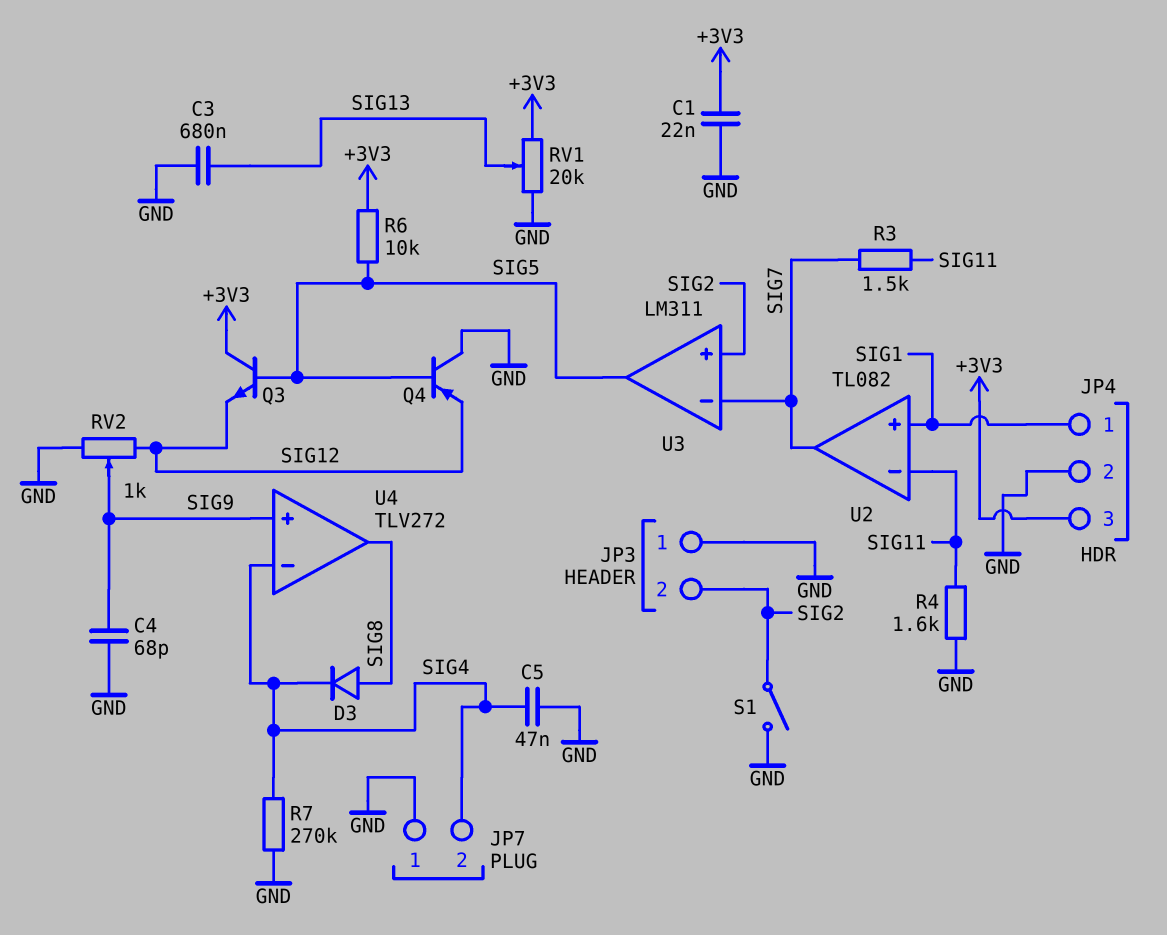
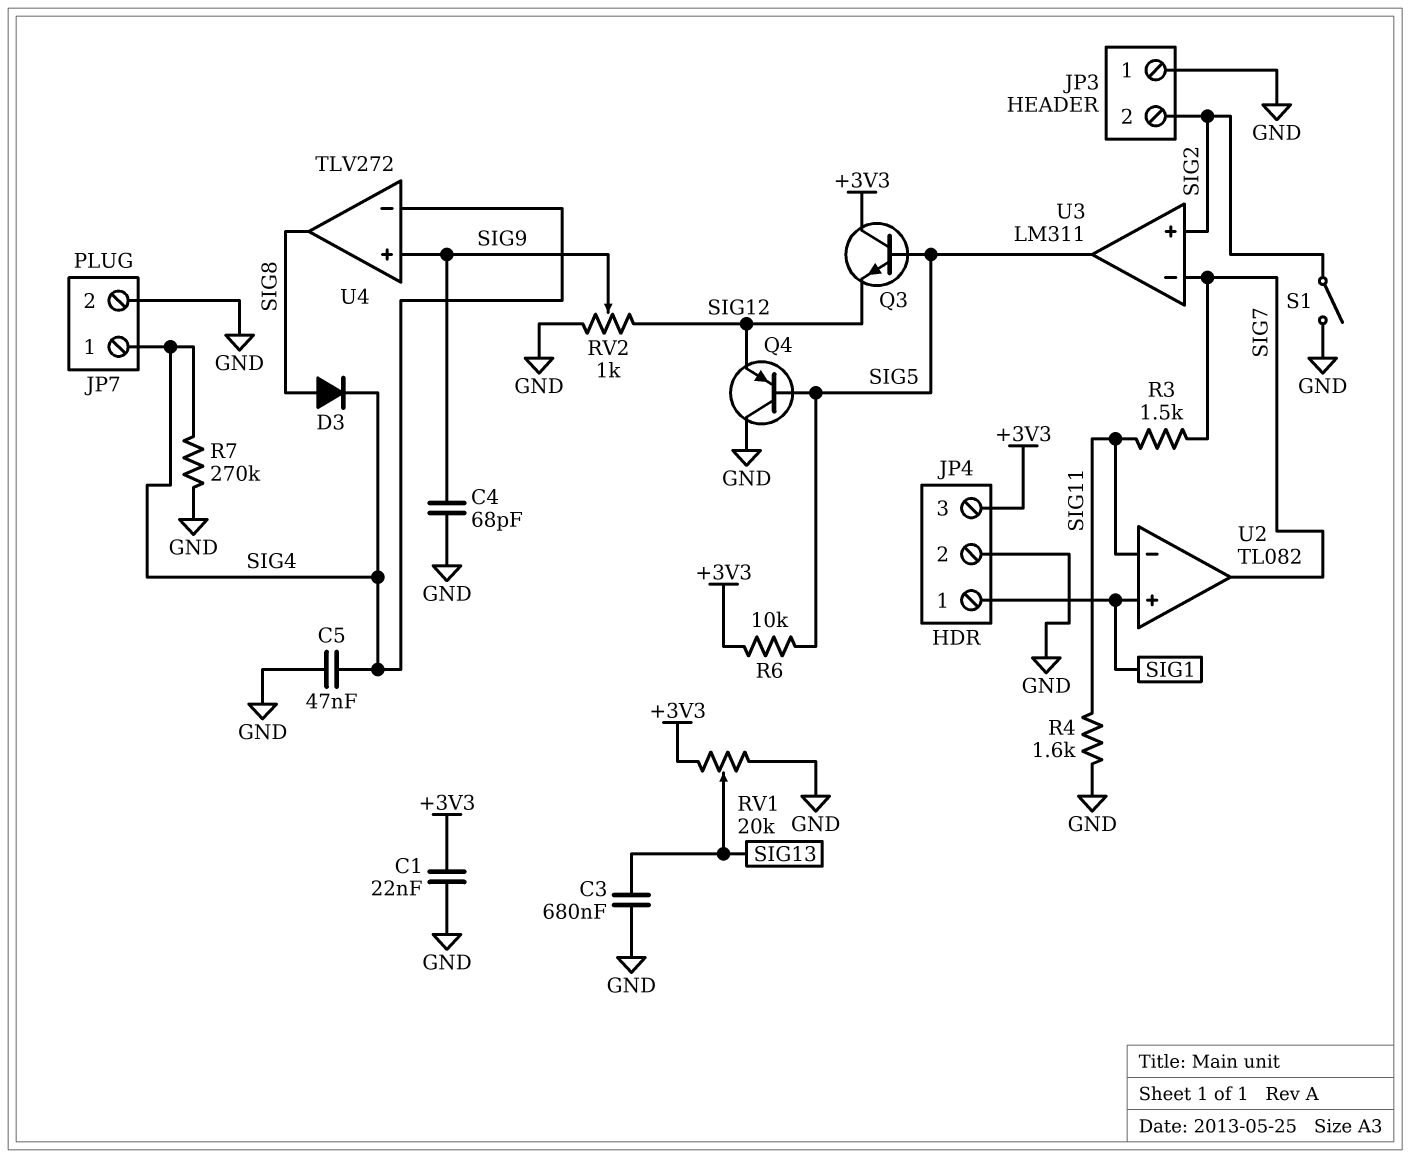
JP7 pin 1: GND -> SIG4
JP7 pin 2: SIG4 -> GND

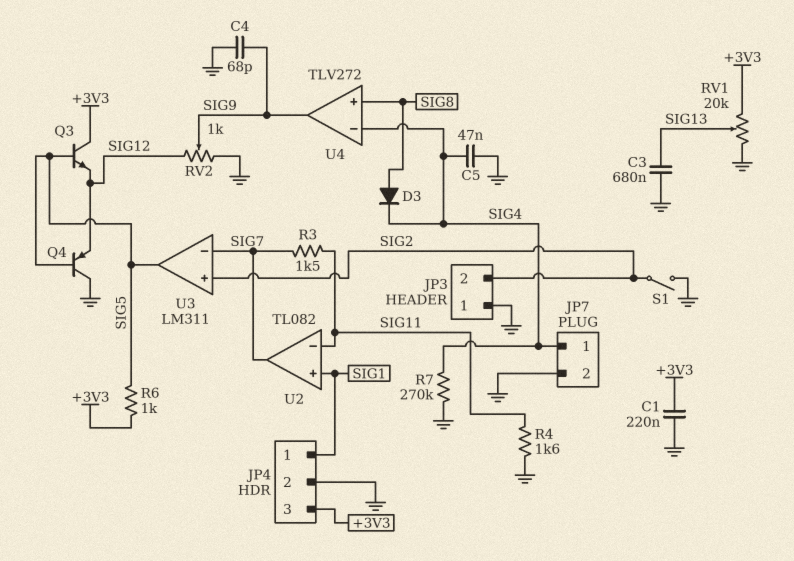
C1: 22nF (+3V3, GND) -> 220nF (+3V3, GND)
R6: 10k (+3V3, SIG5) -> 1k (+3V3, SIG5)
U4 pin in+: SIG9 -> SIG8
U4 pin out: SIG8 -> SIG9

